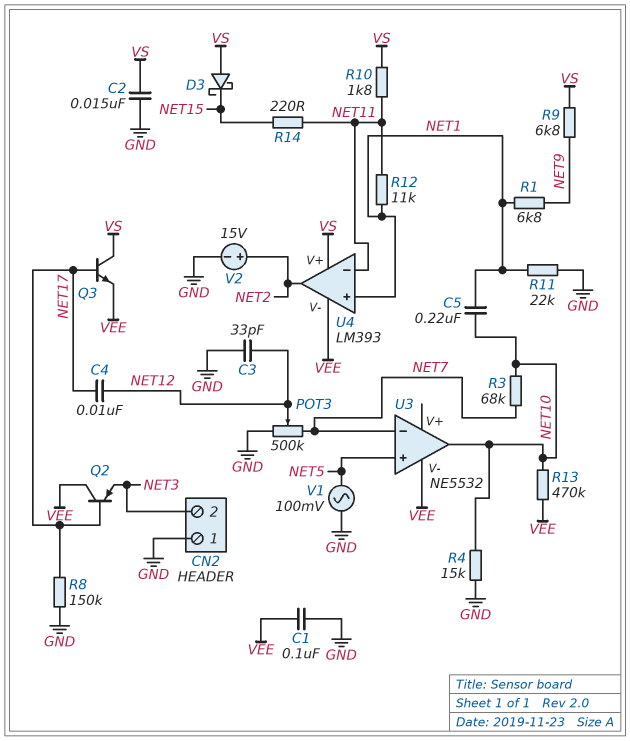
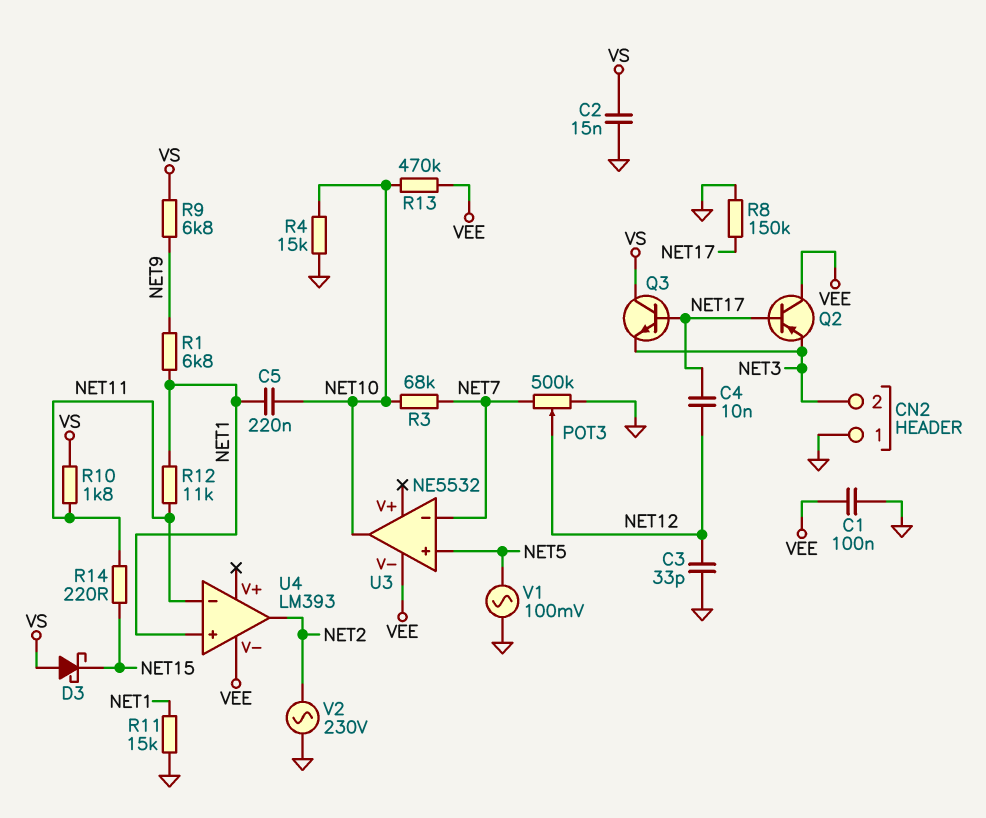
Q3: NPN (B NET17, C VS, E VEE) -> NPN (B NET17, C VS, E NET3)
R11: 22k (GND, NET1) -> 15k (GND, NET1)
U4 pin V+: VS -> none
V2: 15V (plus NET2, minus GND) -> AC 230V (GND, NET2)

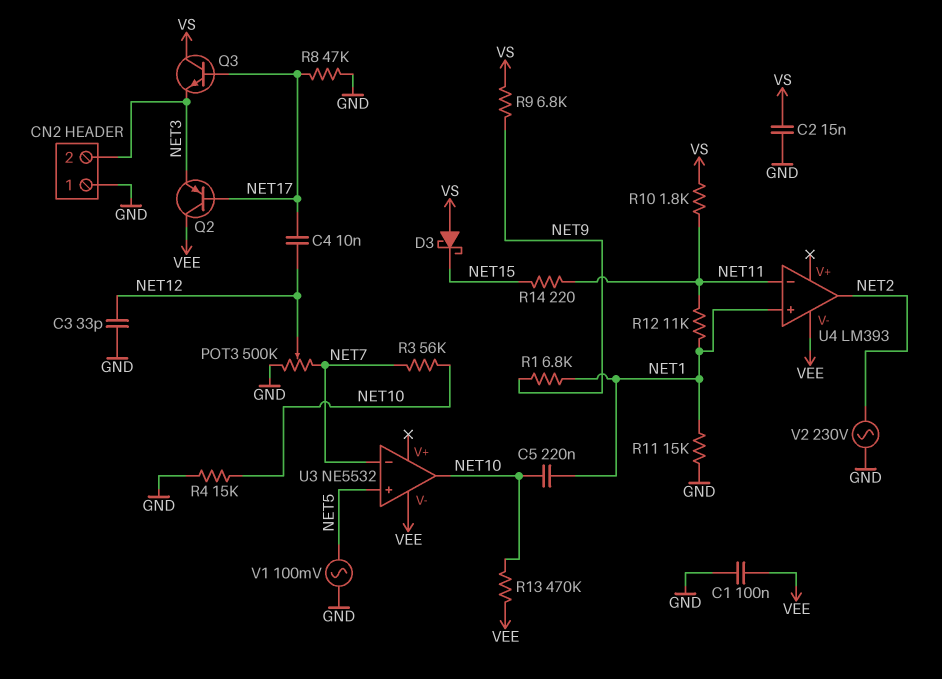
R3: 68k (NET7, NET10) -> 56k (NET7, NET10)
R8: 150k (GND, NET17) -> 47k (GND, NET17)

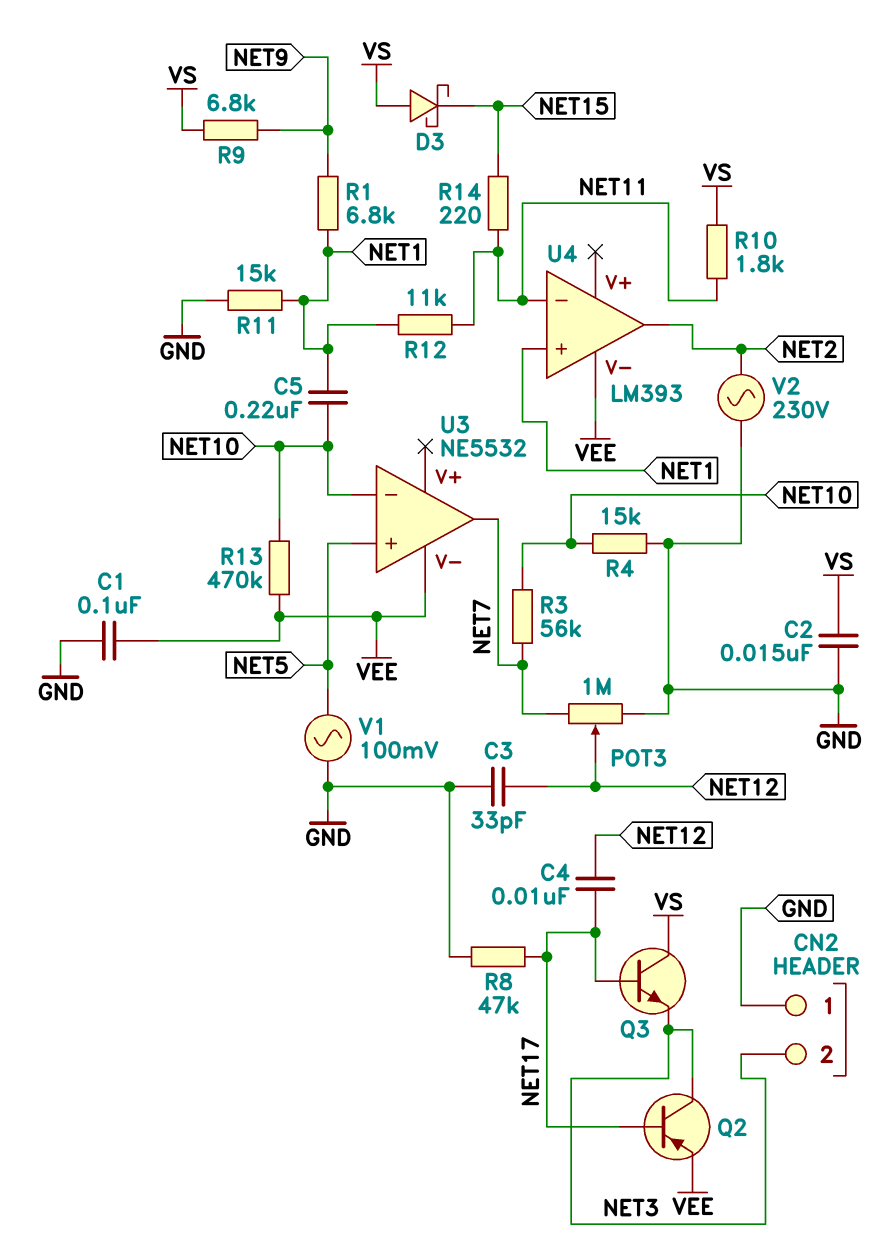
POT3: 500k (GND, NET7, wiper NET12) -> 1M (GND, NET7, wiper NET12)
Q2: PNP (B NET17, C VEE, E NET3) -> PNP (B NET17, C NET3, E VEE)
U3 pin in-: NET7 -> NET10
U3 pin out: NET10 -> NET7

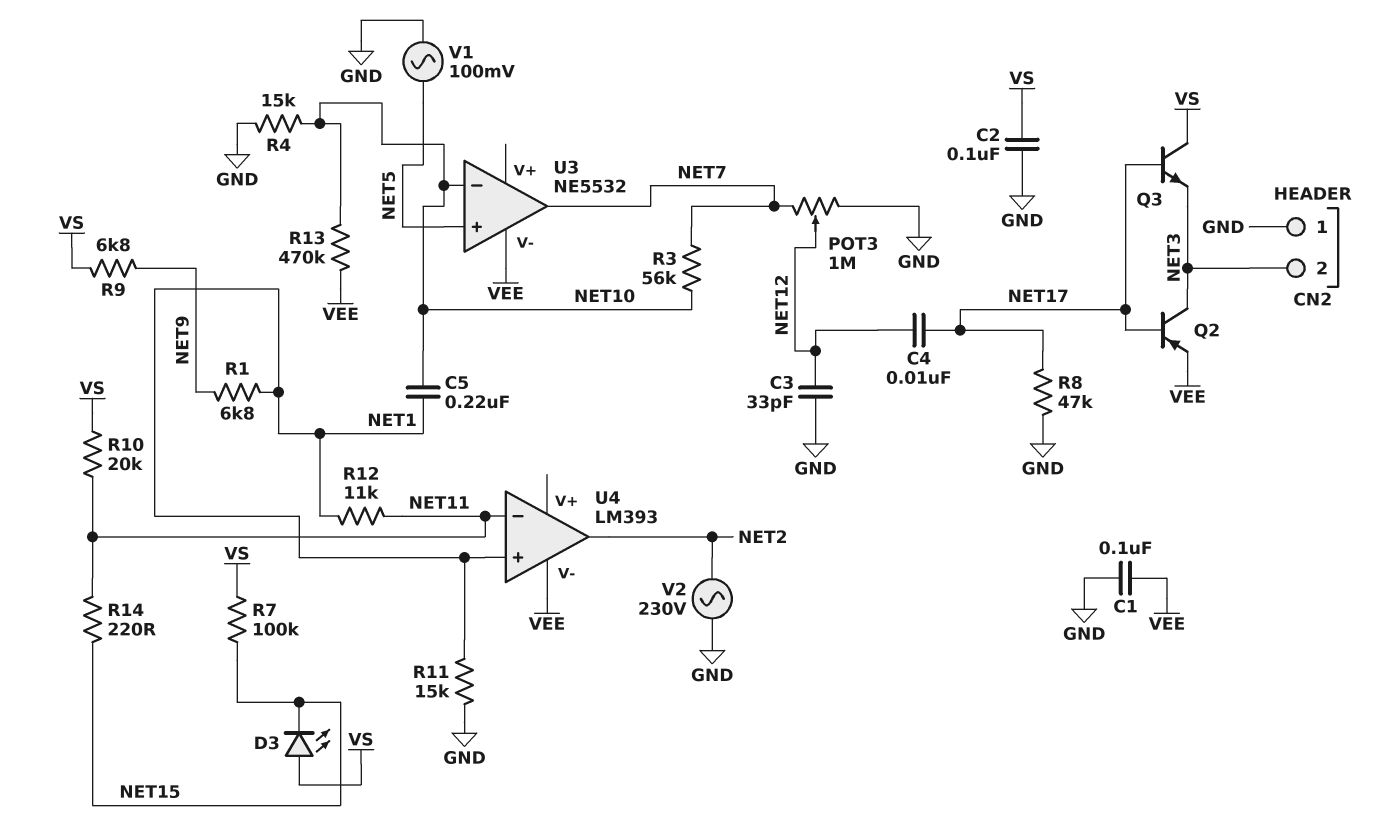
C2: 15nF (GND, VS) -> 100nF (GND, VS)
D3: schottky (A VS, K NET15) -> LED (A VS, K NET15)
R7: none -> 100k (NET15, VS)
R10: 1.8k (NET11, VS) -> 20k (NET11, VS)

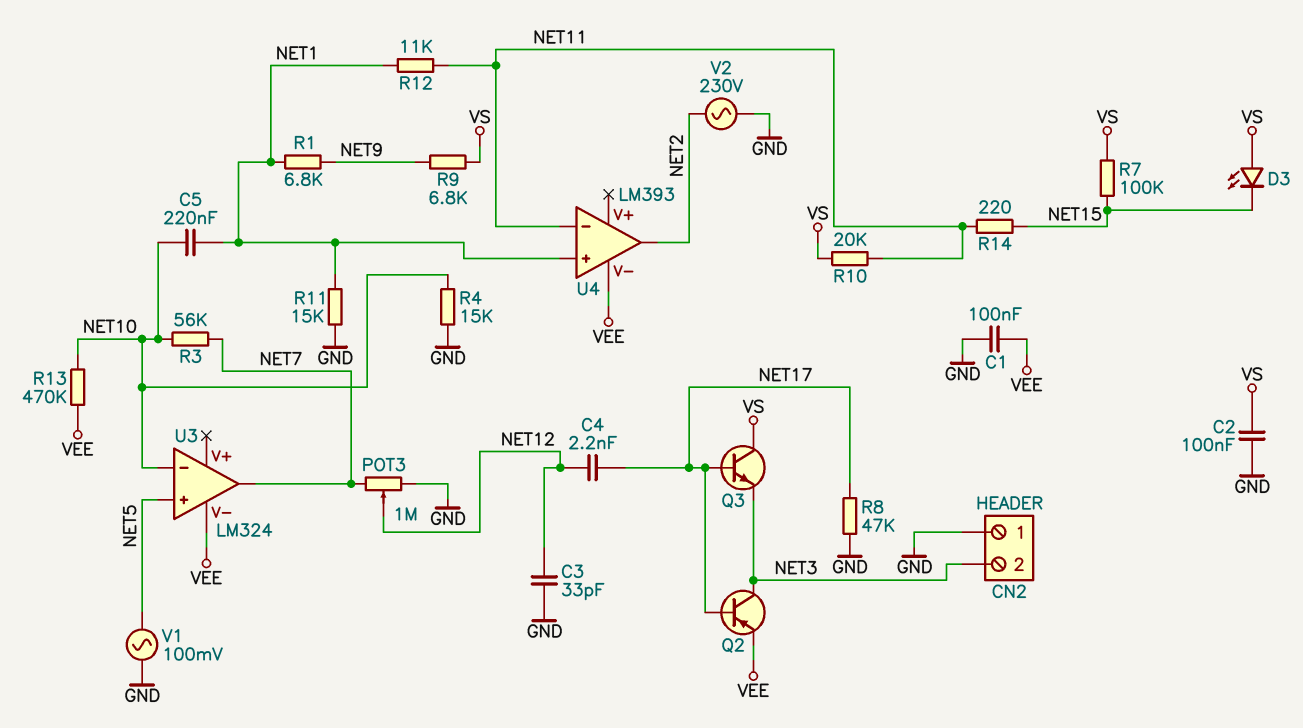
C4: 10nF (NET12, NET17) -> 2.2nF (NET12, NET17)
U3: NE5532 -> LM324

